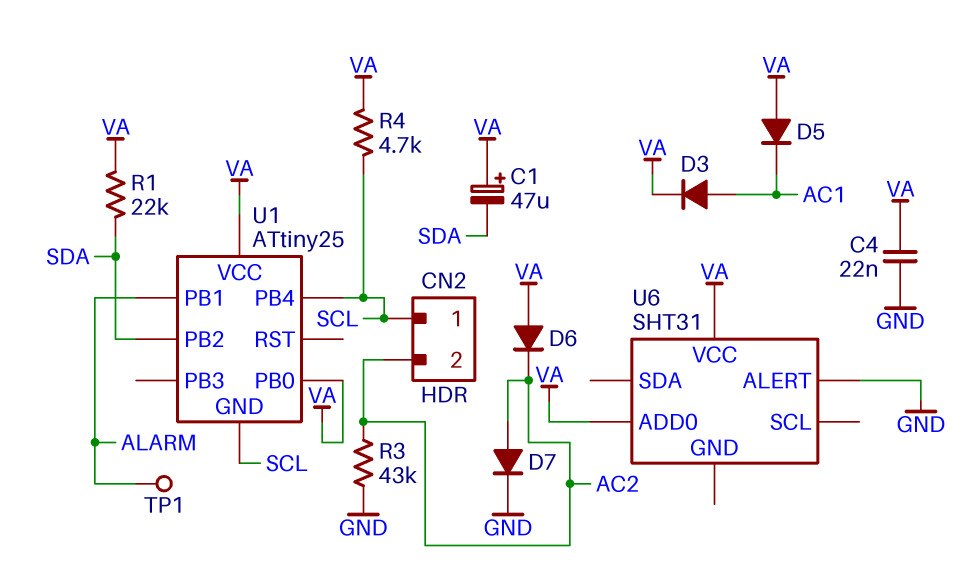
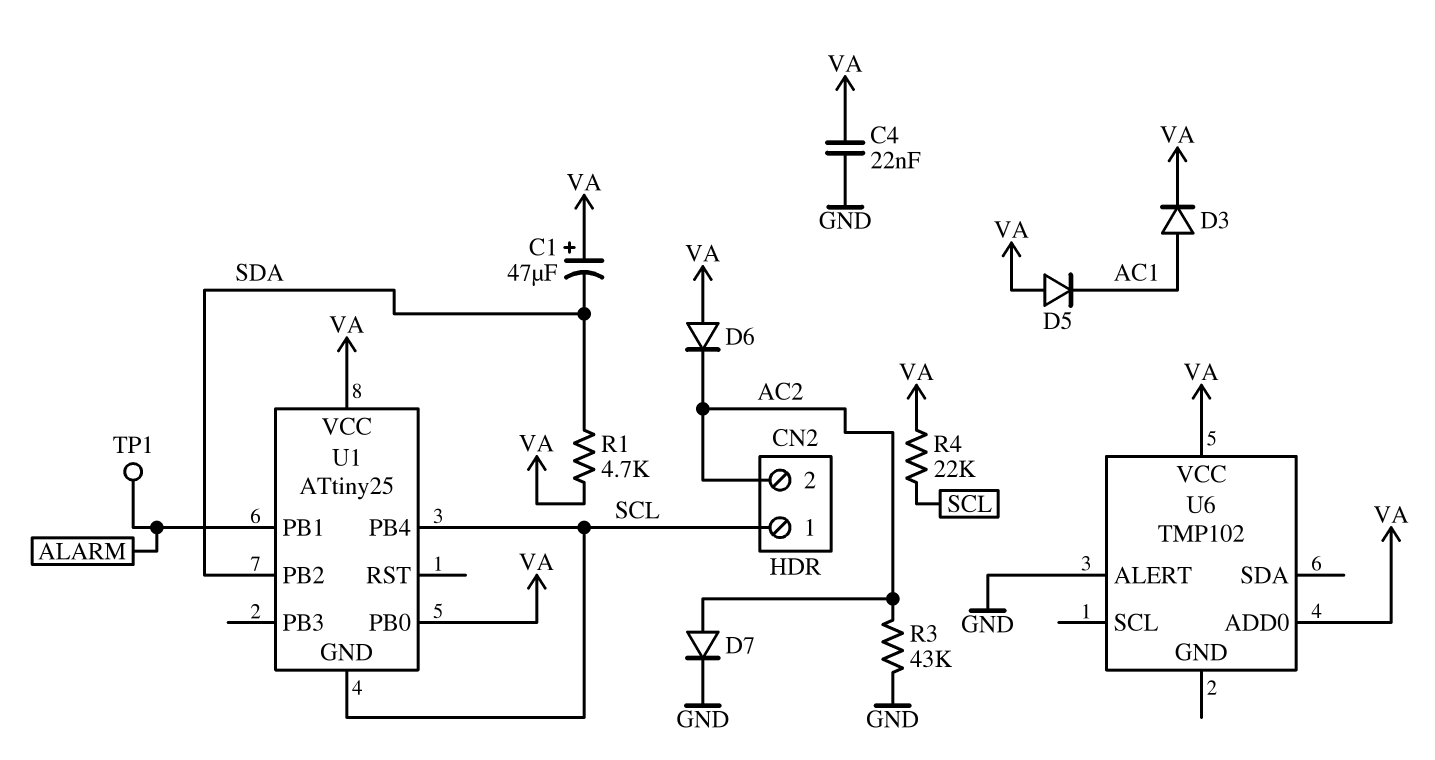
R1: 22k (SDA, VA) -> 4.7k (SDA, VA)
R4: 4.7k (SCL, VA) -> 22k (SCL, VA)
U6: SHT31 -> TMP102

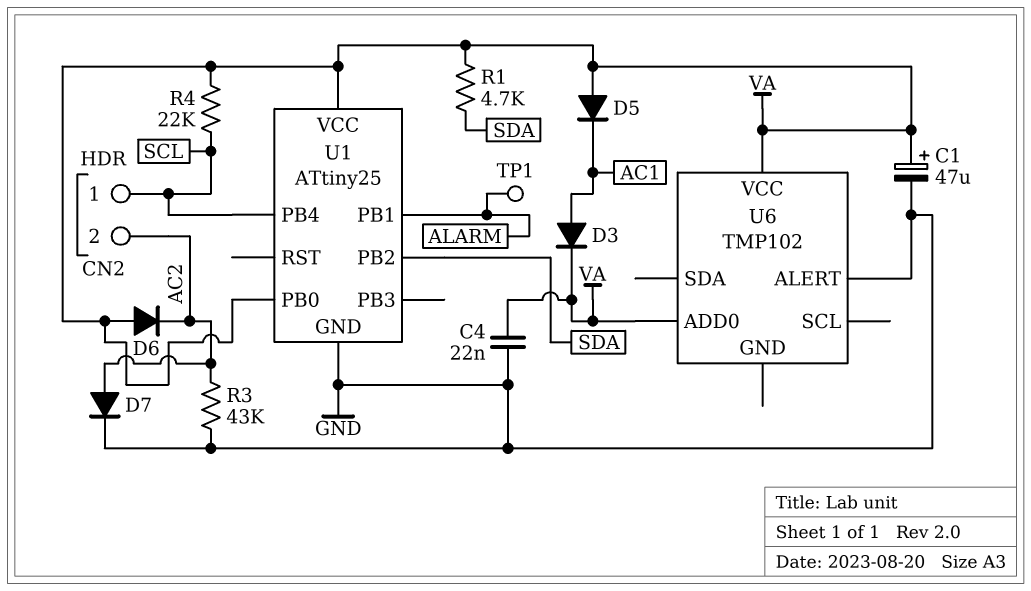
C1: 47uF (plus VA, minus SDA) -> 47uF (plus VA, minus GND)
U1 pin GND: SCL -> GND

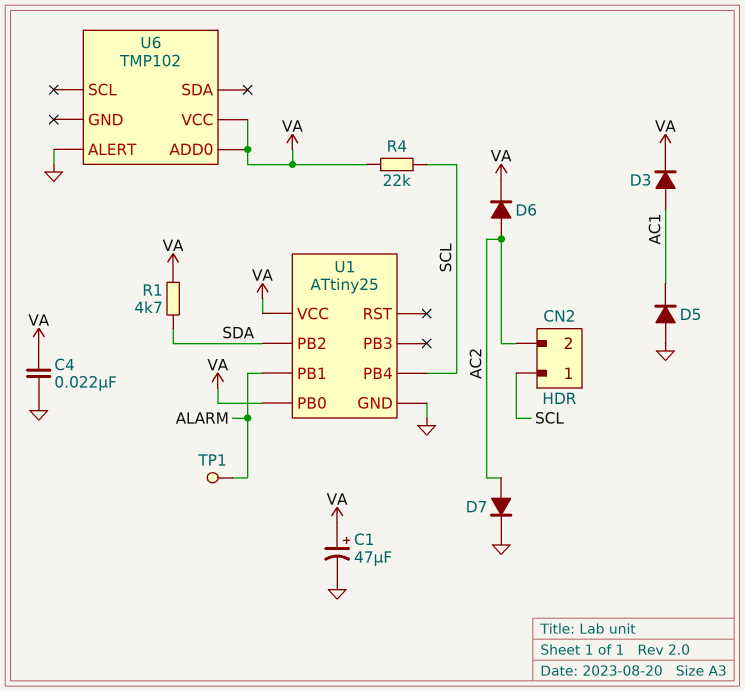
D5: diode (A VA, K AC1) -> diode (A GND, K AC1)
D6: diode (A VA, K AC2) -> diode (A AC2, K VA)
R3: 43k (AC2, GND) -> none

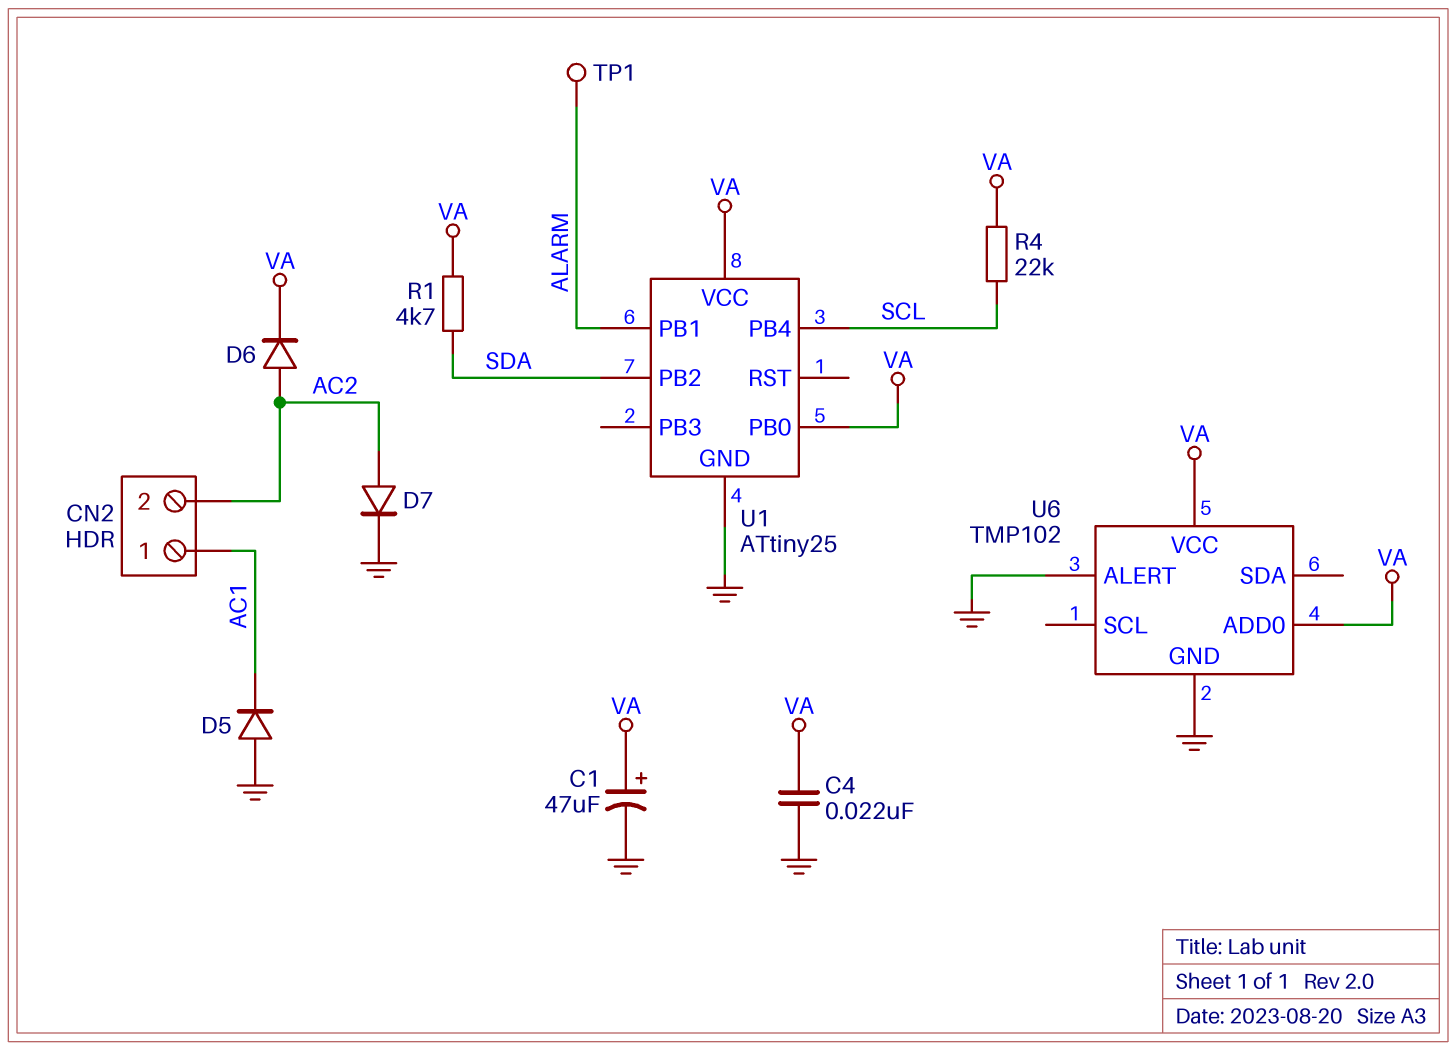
CN2 pin 1: SCL -> AC1
D3: diode (A AC1, K VA) -> none
U6 pin GND: none -> GND

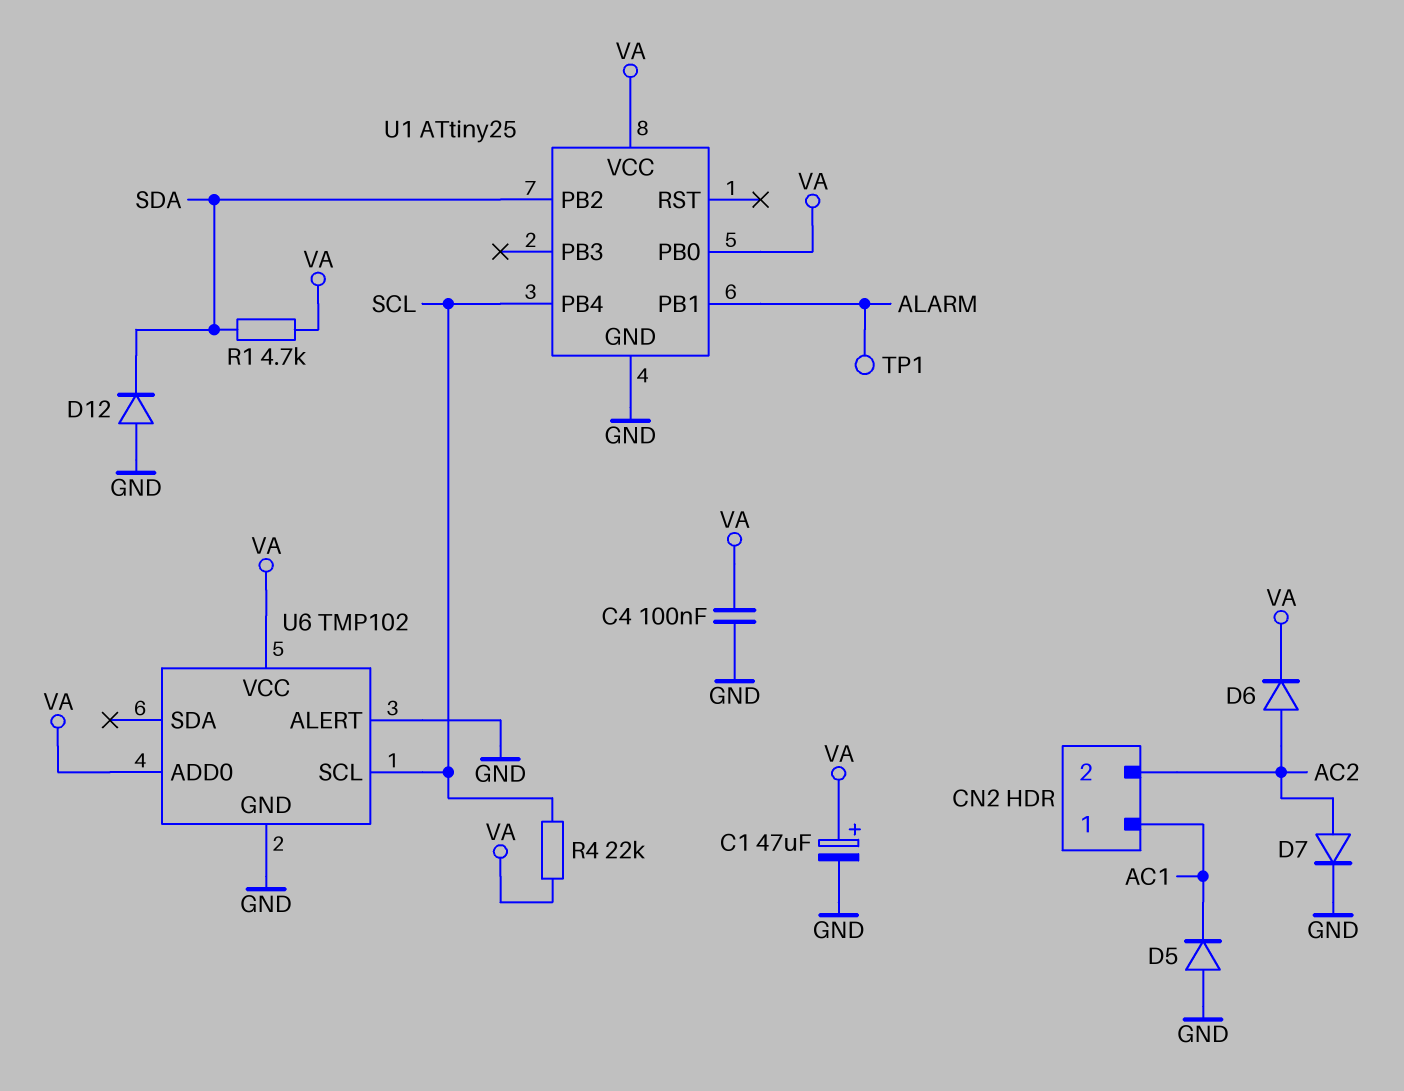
C4: 22nF (GND, VA) -> 100nF (GND, VA)
D12: none -> diode (A GND, K SDA)
U6 pin SCL: none -> SCL

